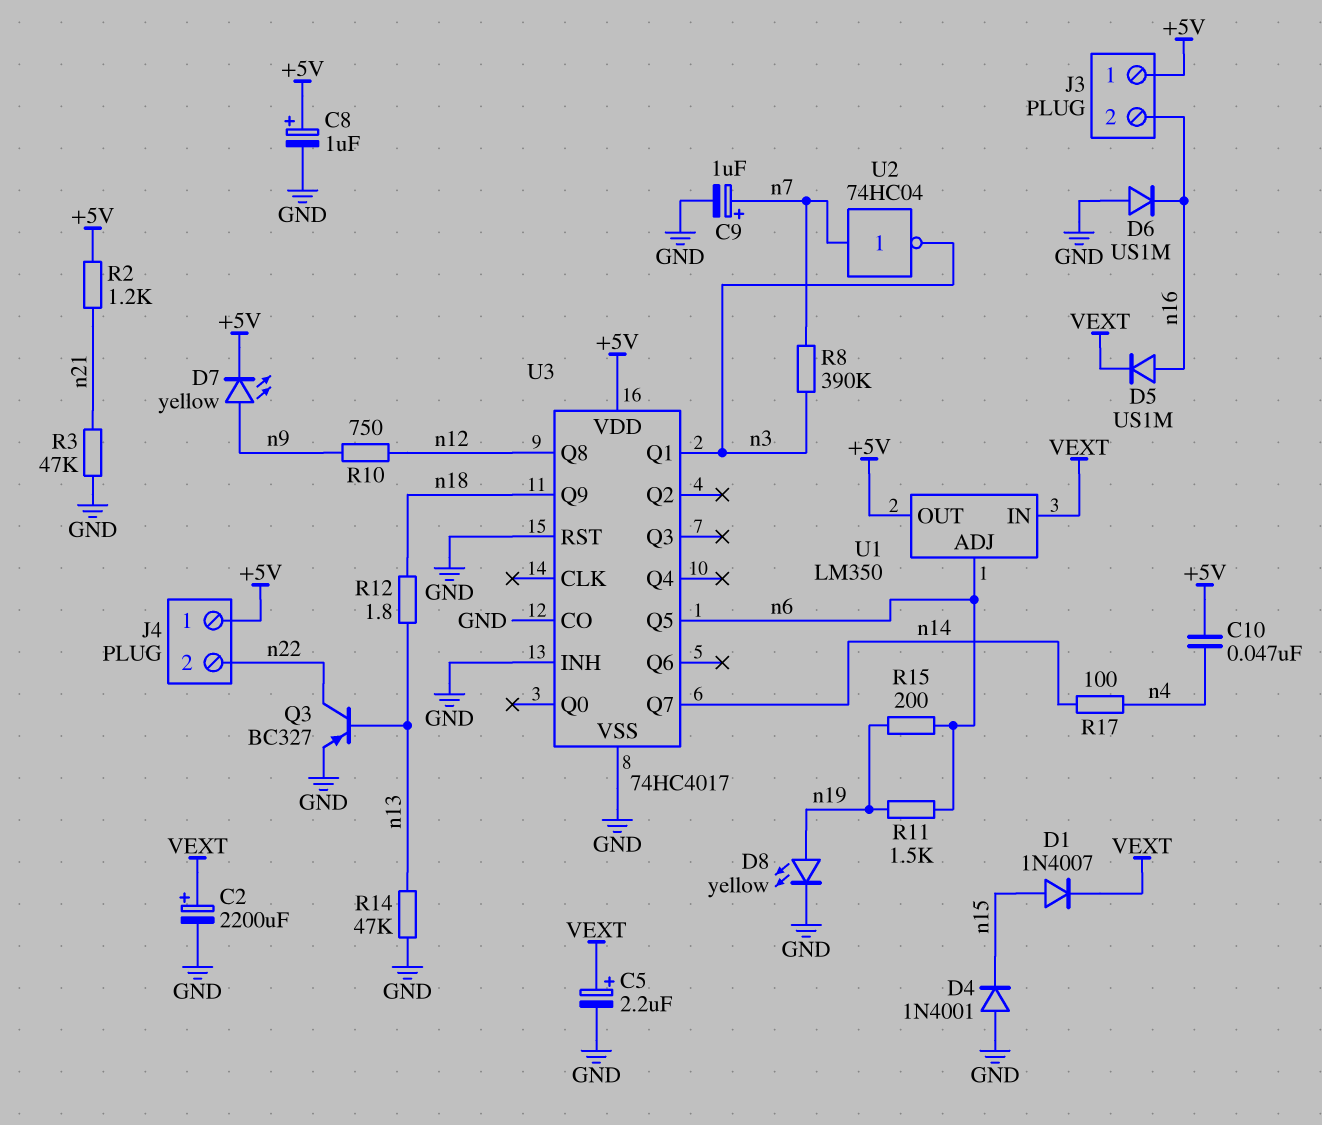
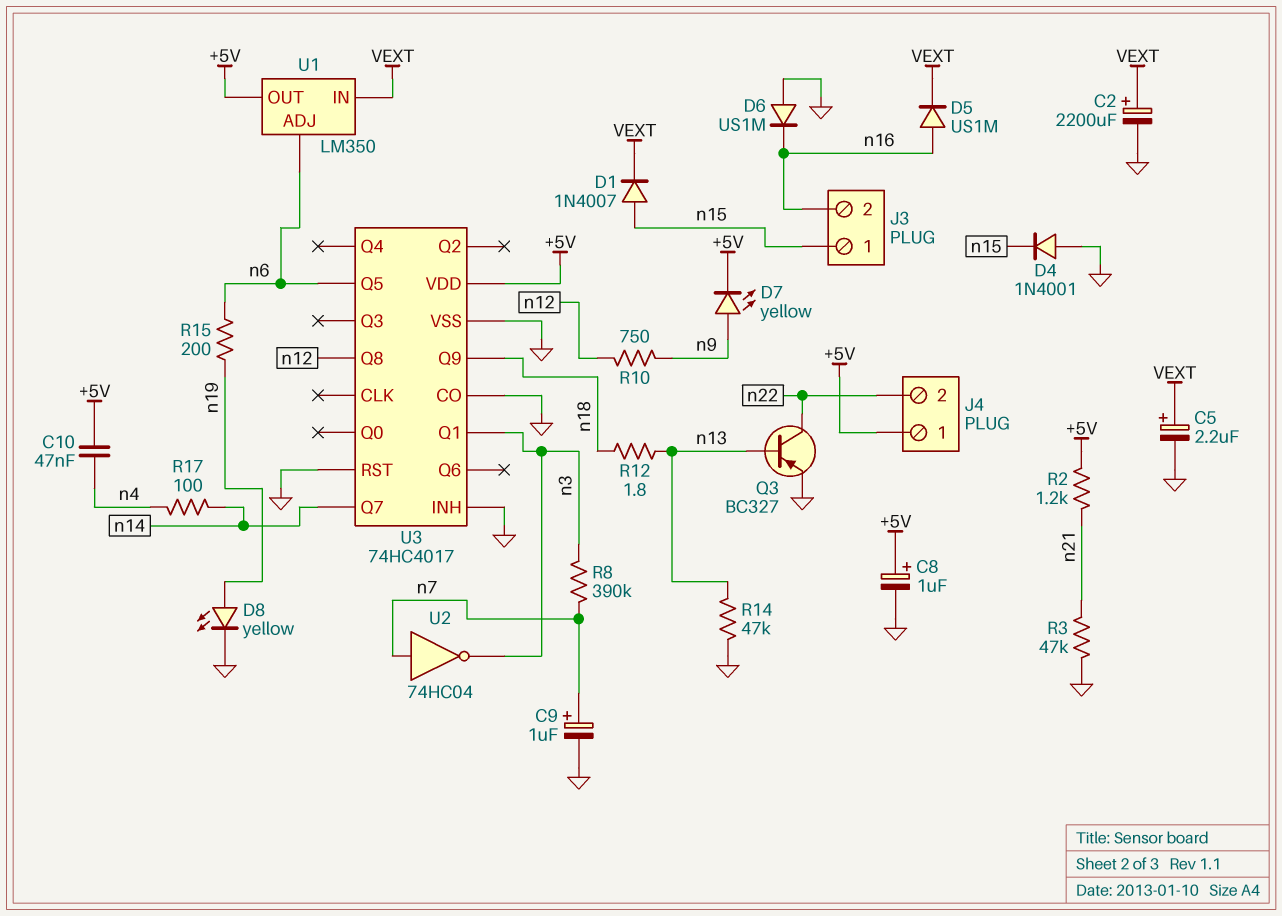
J3 pin 1: +5V -> n15
R11: 1.5k (n6, n19) -> none

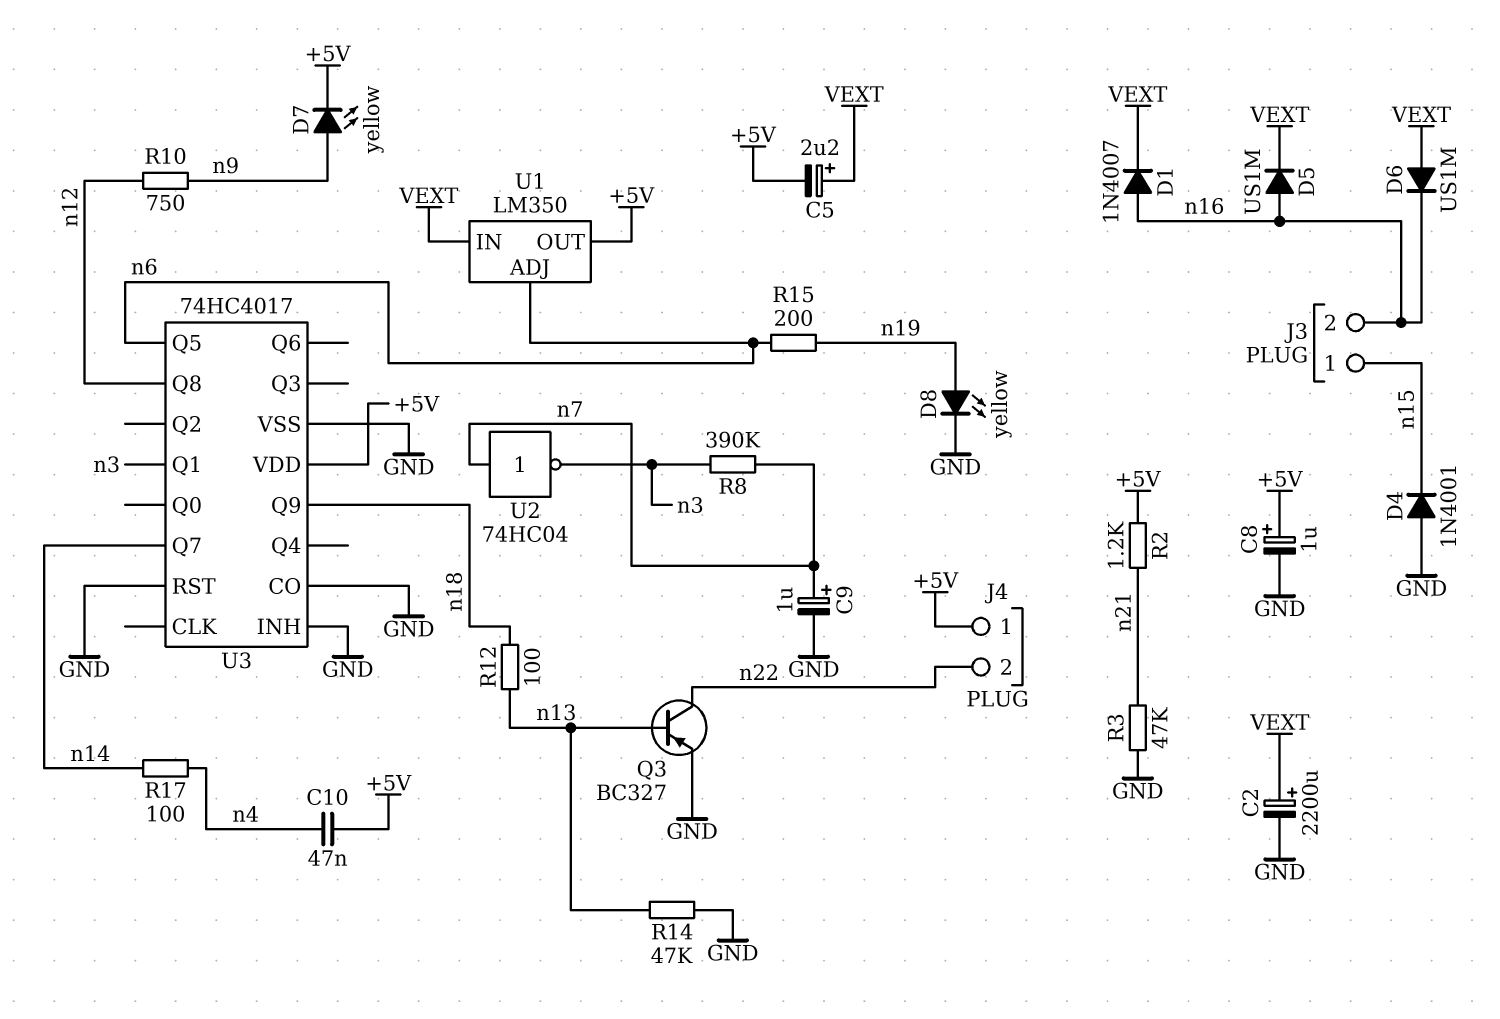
C5: 2.2uF (plus VEXT, minus GND) -> 2.2uF (plus VEXT, minus +5V)
D1: diode 1N4007 (A n15, K VEXT) -> diode 1N4007 (A n16, K VEXT)
D6: diode US1M (A GND, K n16) -> diode US1M (A VEXT, K n16)
R12: 1.8 (n13, n18) -> 100 (n13, n18)

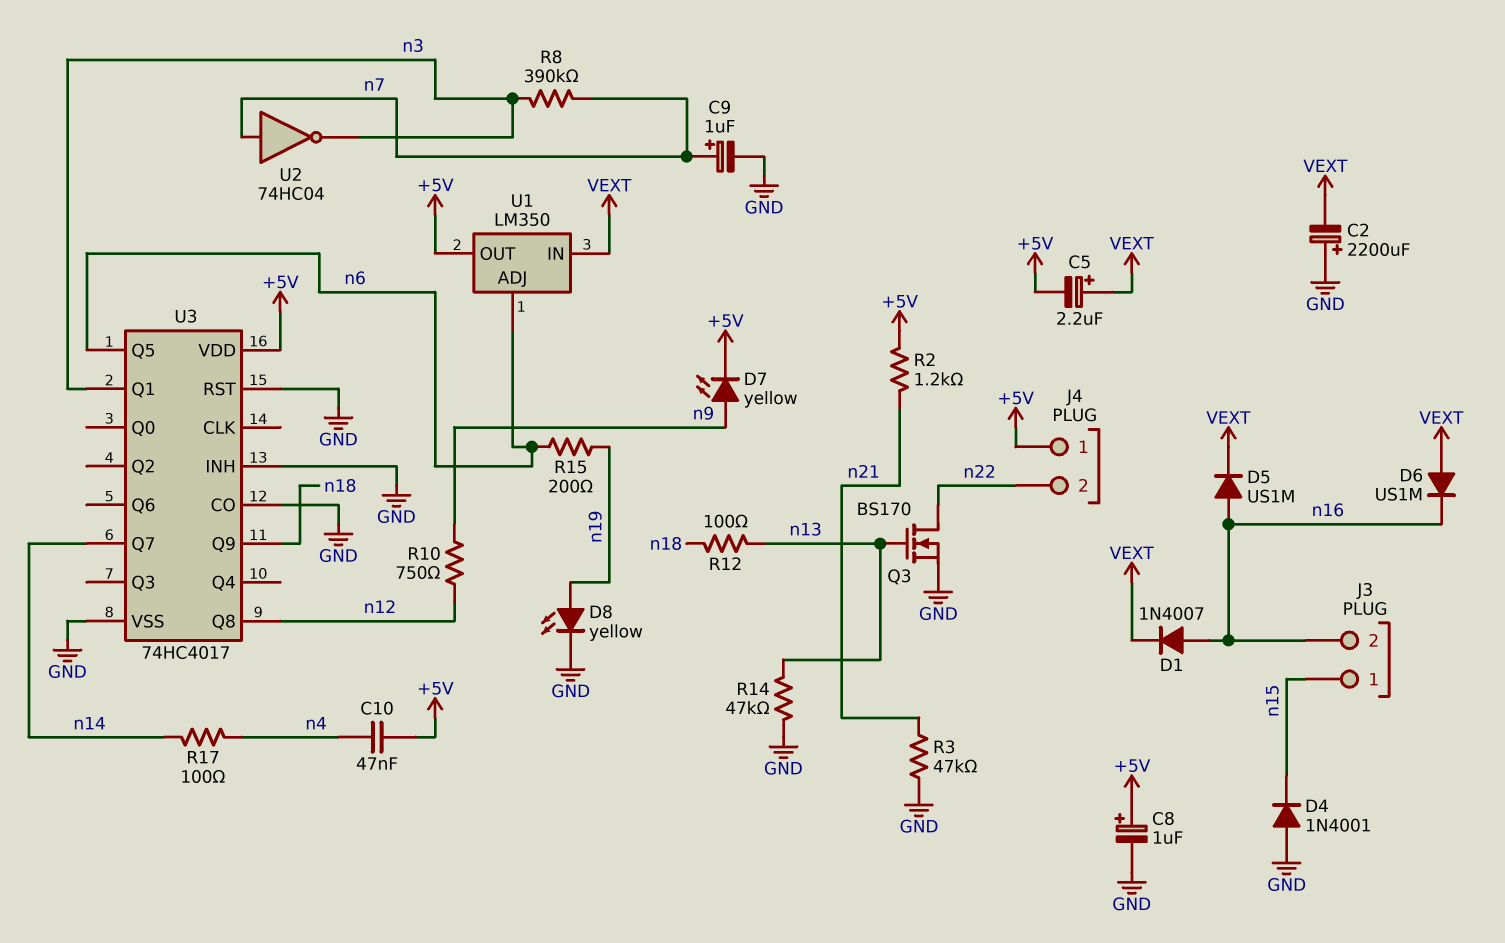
C2: 2200uF (plus VEXT, minus GND) -> 2200uF (plus GND, minus VEXT)
Q3: PNP BC327 (B n13, C n22, E GND) -> NMOS BS170 (G n13, D n22, S GND)

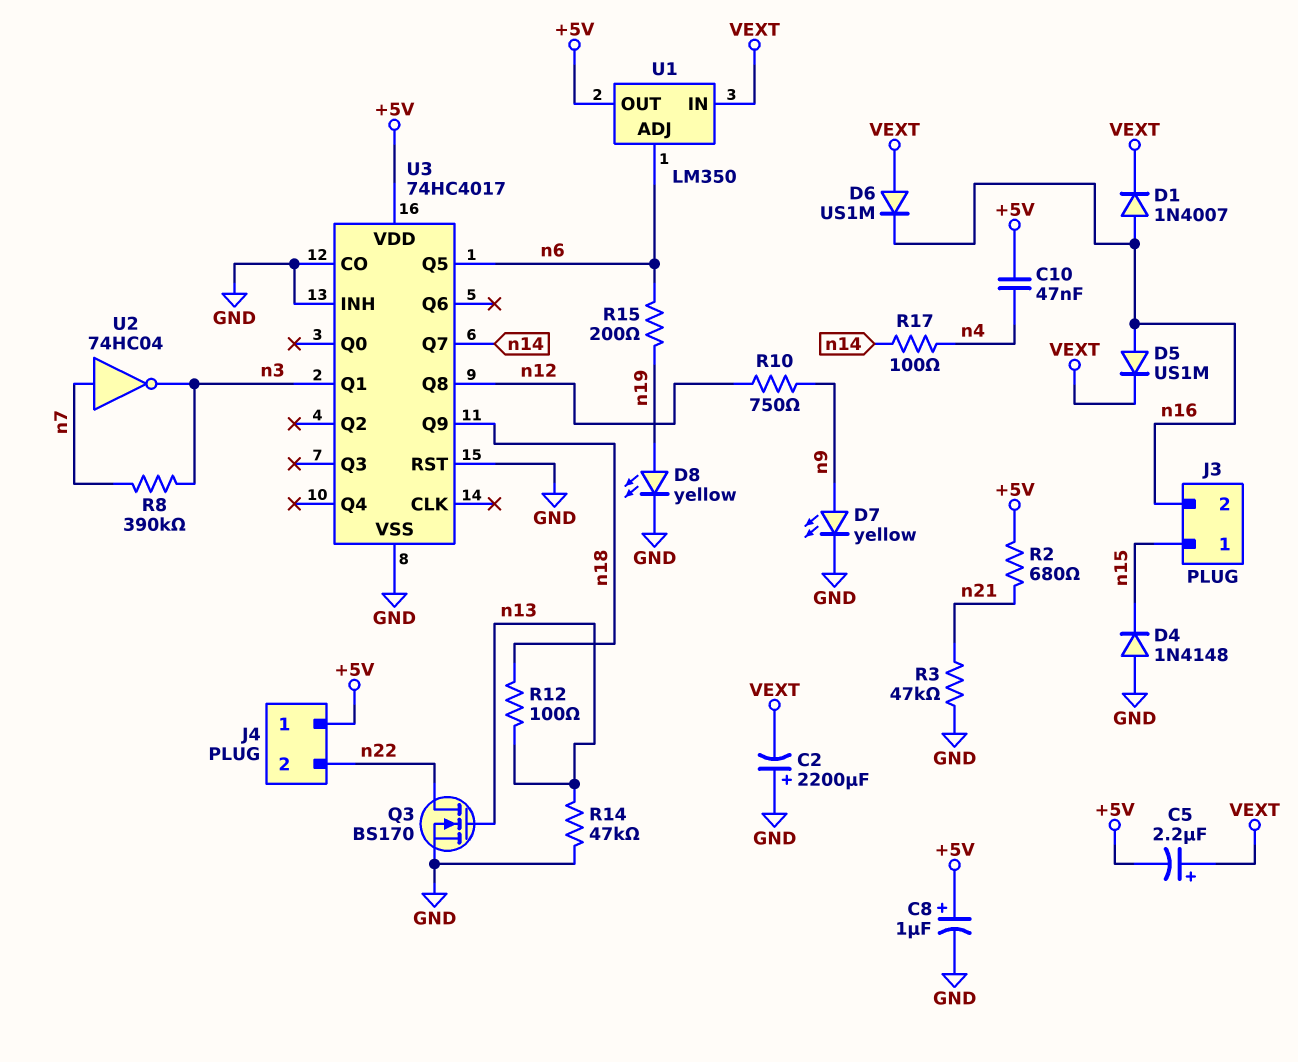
C9: 1uF (plus n7, minus GND) -> none
D4: diode 1N4001 (A GND, K n15) -> diode 1N4148 (A GND, K n15)
D7: LED yellow (A n9, K +5V) -> LED yellow (A n9, K GND)
R2: 1.2k (+5V, n21) -> 680 (+5V, n21)

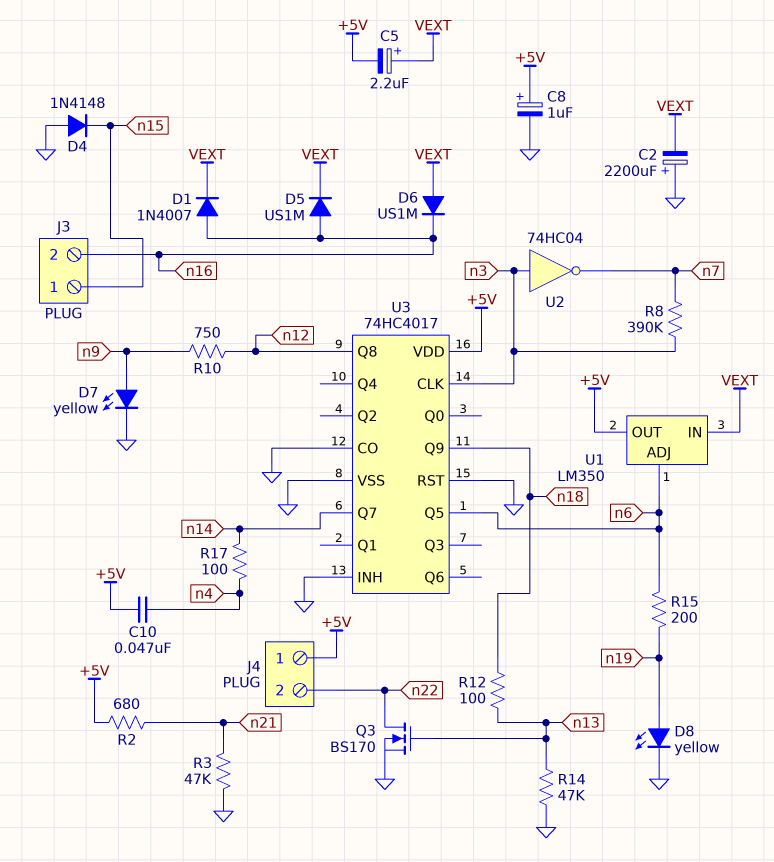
U2: NOT 74HC04 (in n7, out n3) -> NOT 74HC04 (in n3, out n7)
U3 pin CLK: none -> n3
U3 pin Q1: n3 -> none

